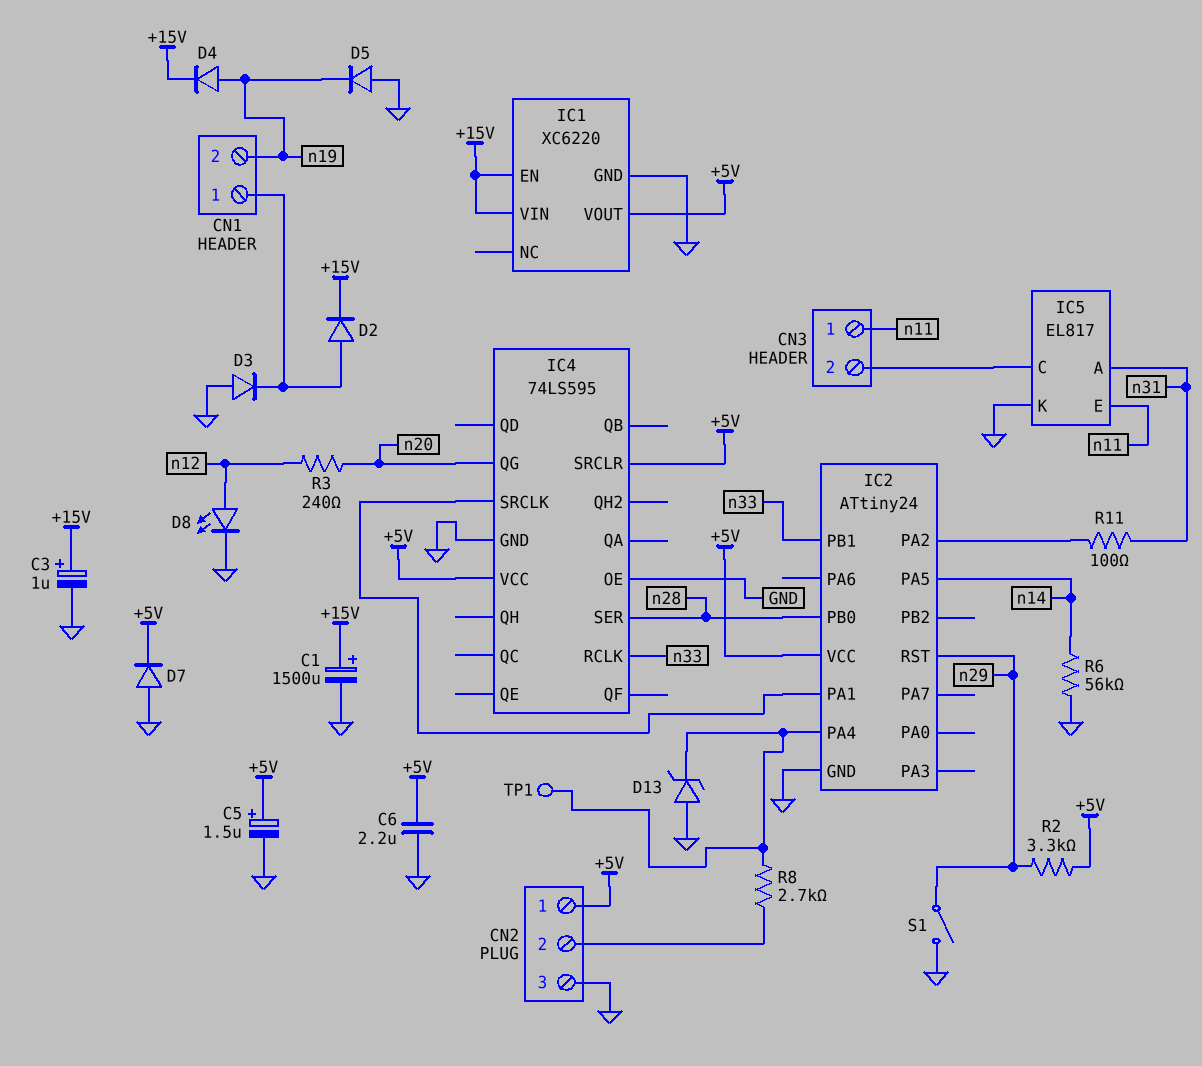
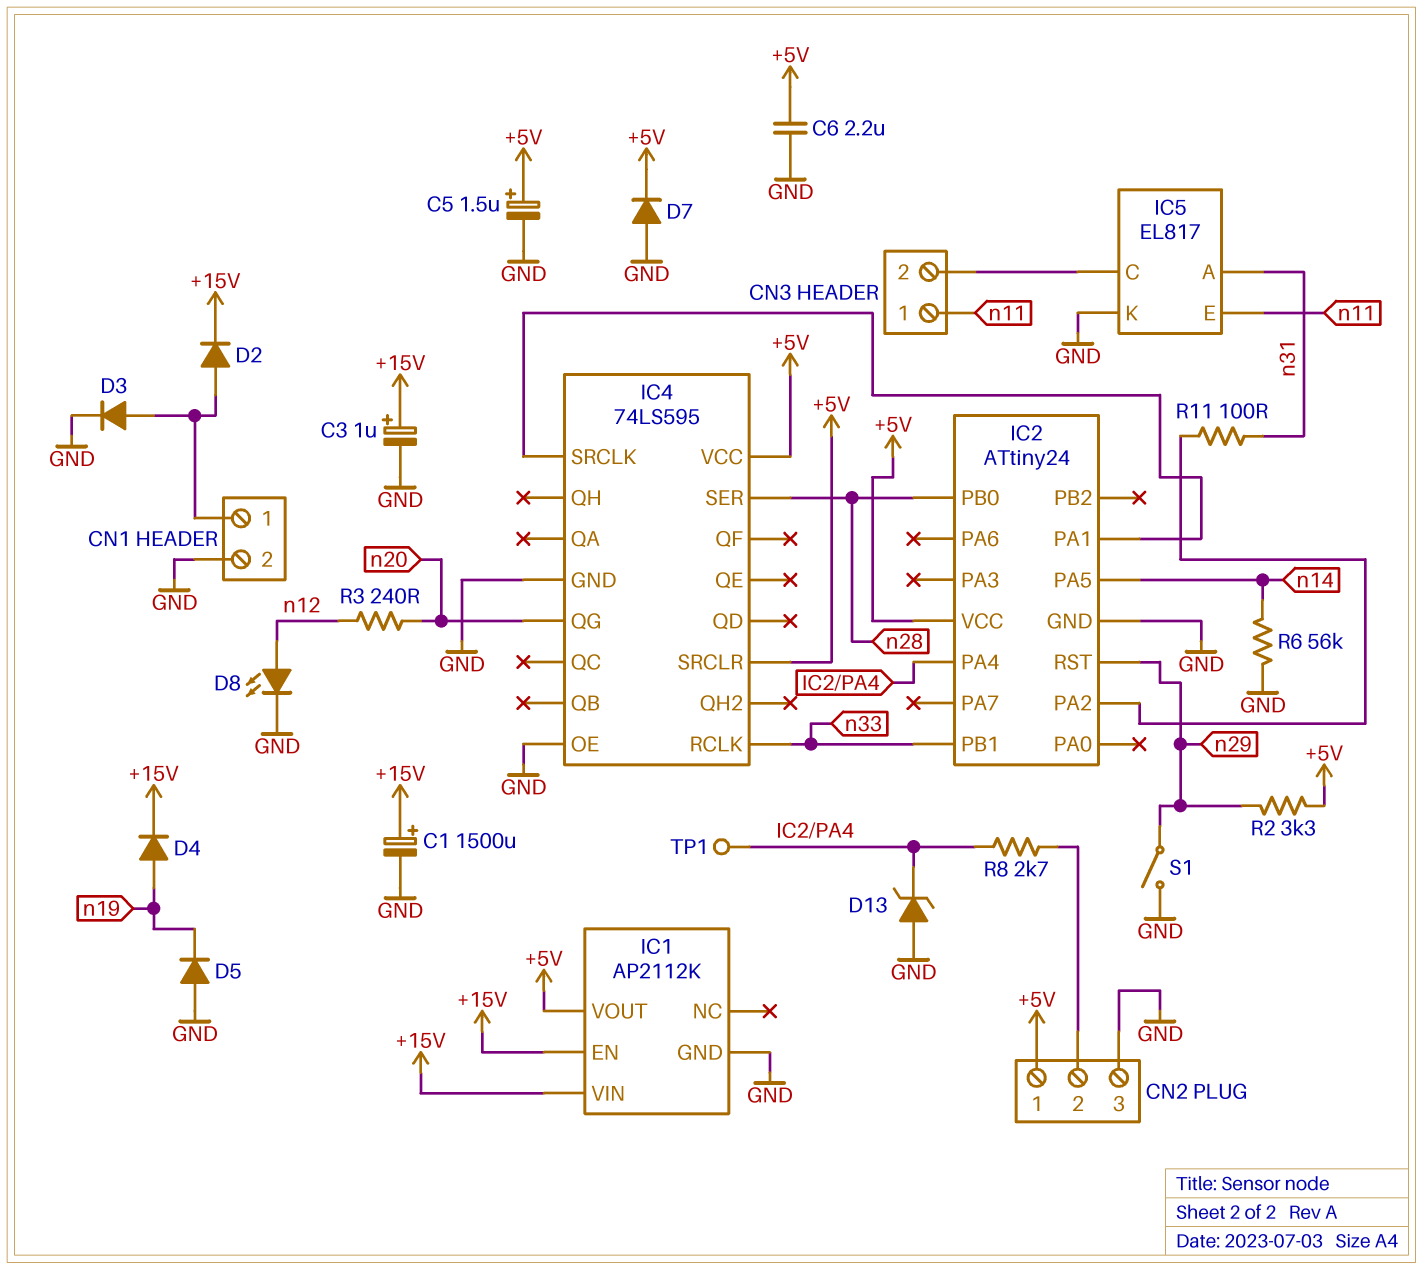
CN1 pin 2: n19 -> GND
D3: diode (A GND, K CN1/1) -> diode (A CN1/1, K GND)
IC1: XC6220 -> AP2112K

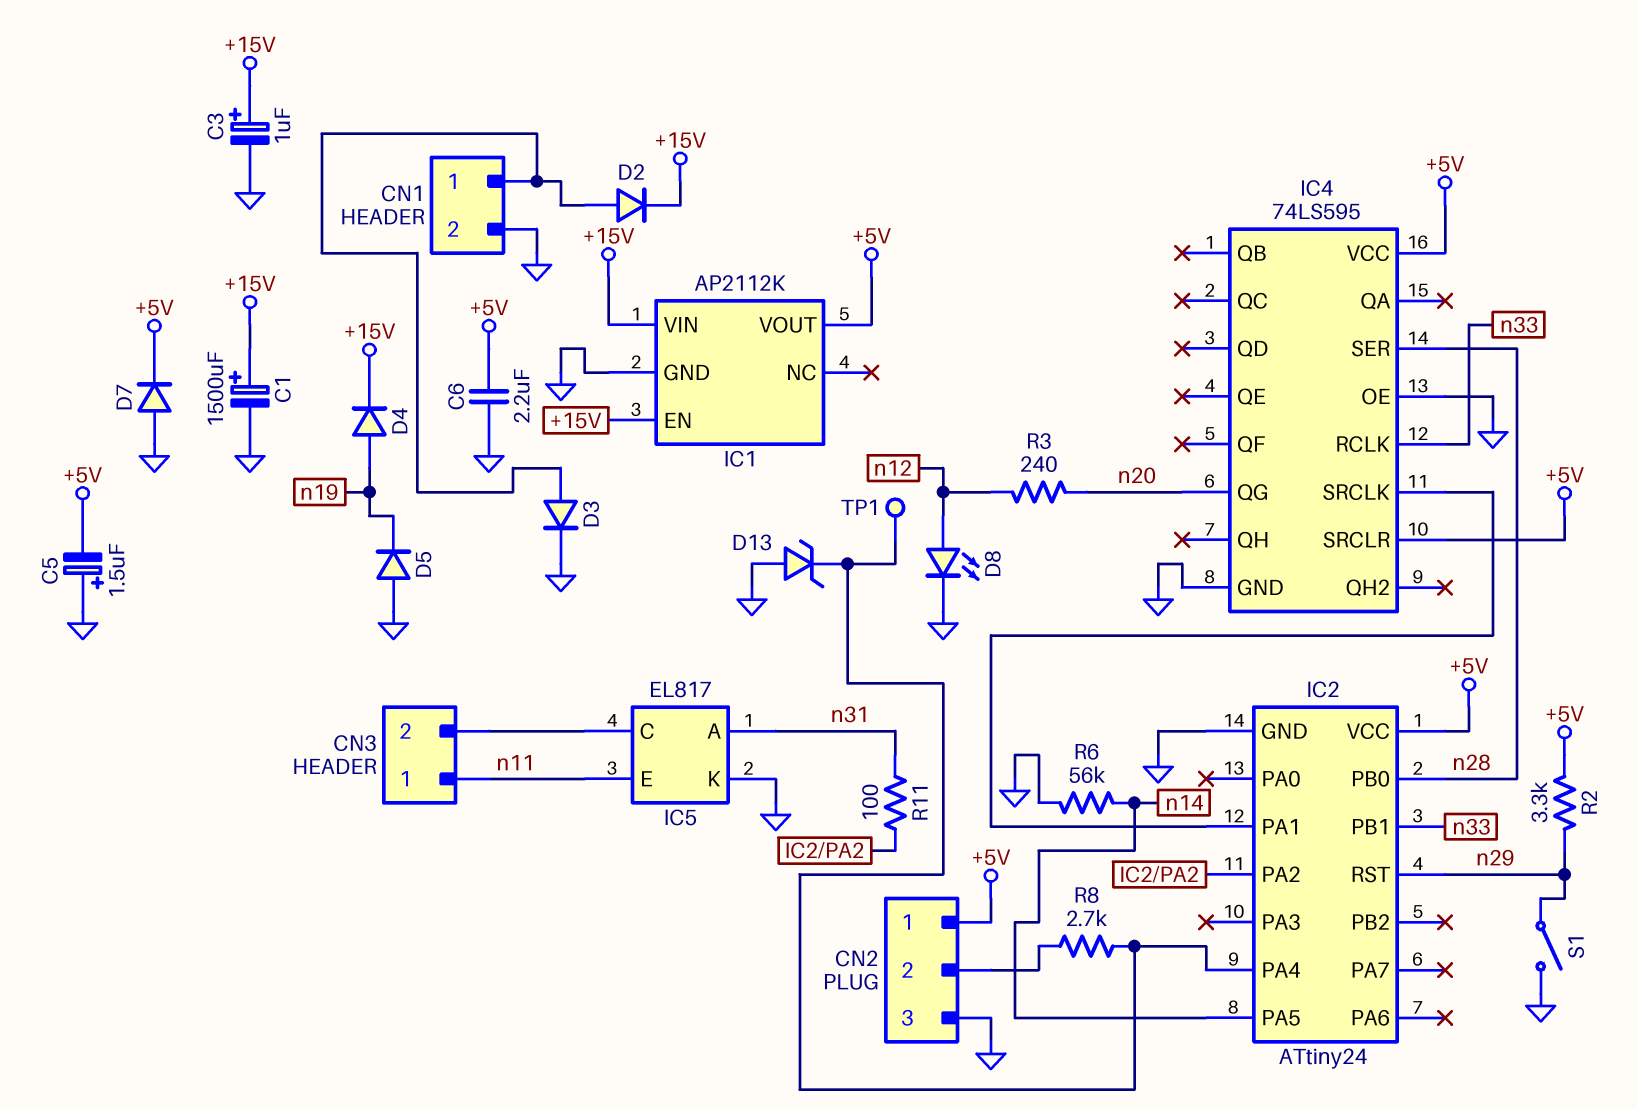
C5: 1.5uF (plus +5V, minus GND) -> 1.5uF (plus GND, minus +5V)

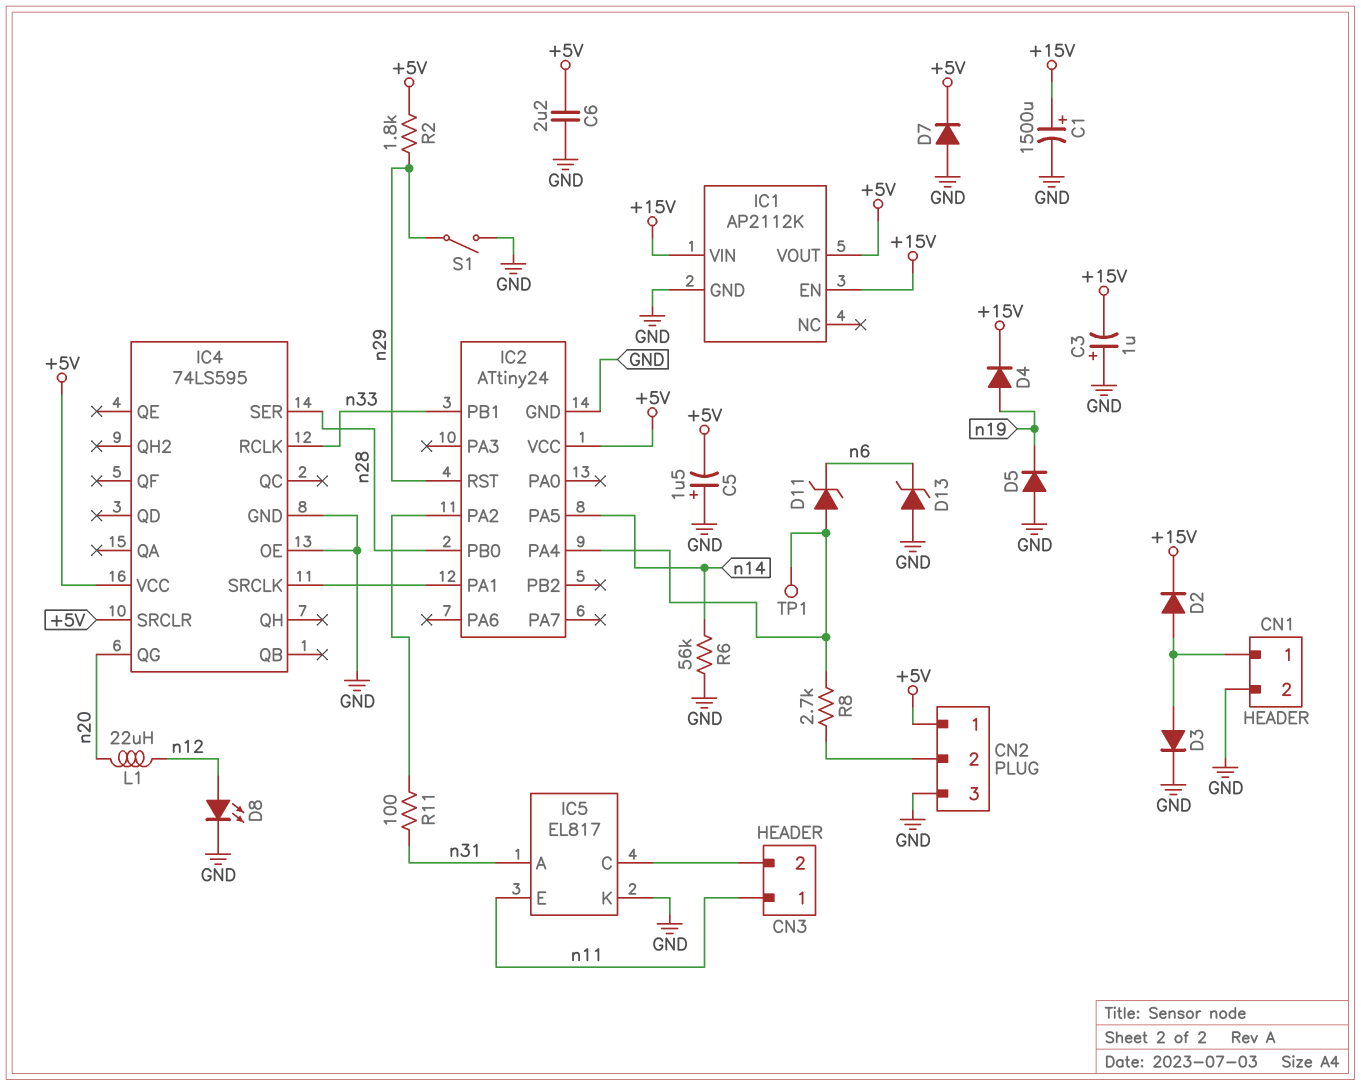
C3: 1uF (plus +15V, minus GND) -> 1uF (plus GND, minus +15V)
D11: none -> zener (A IC2/PA4, K n6)
D13: zener (A GND, K IC2/PA4) -> zener (A GND, K n6)
L1: none -> 22uH (n12, n20)
R2: 3.3k (+5V, n29) -> 1.8k (+5V, n29)
R3: 240 (n12, n20) -> none

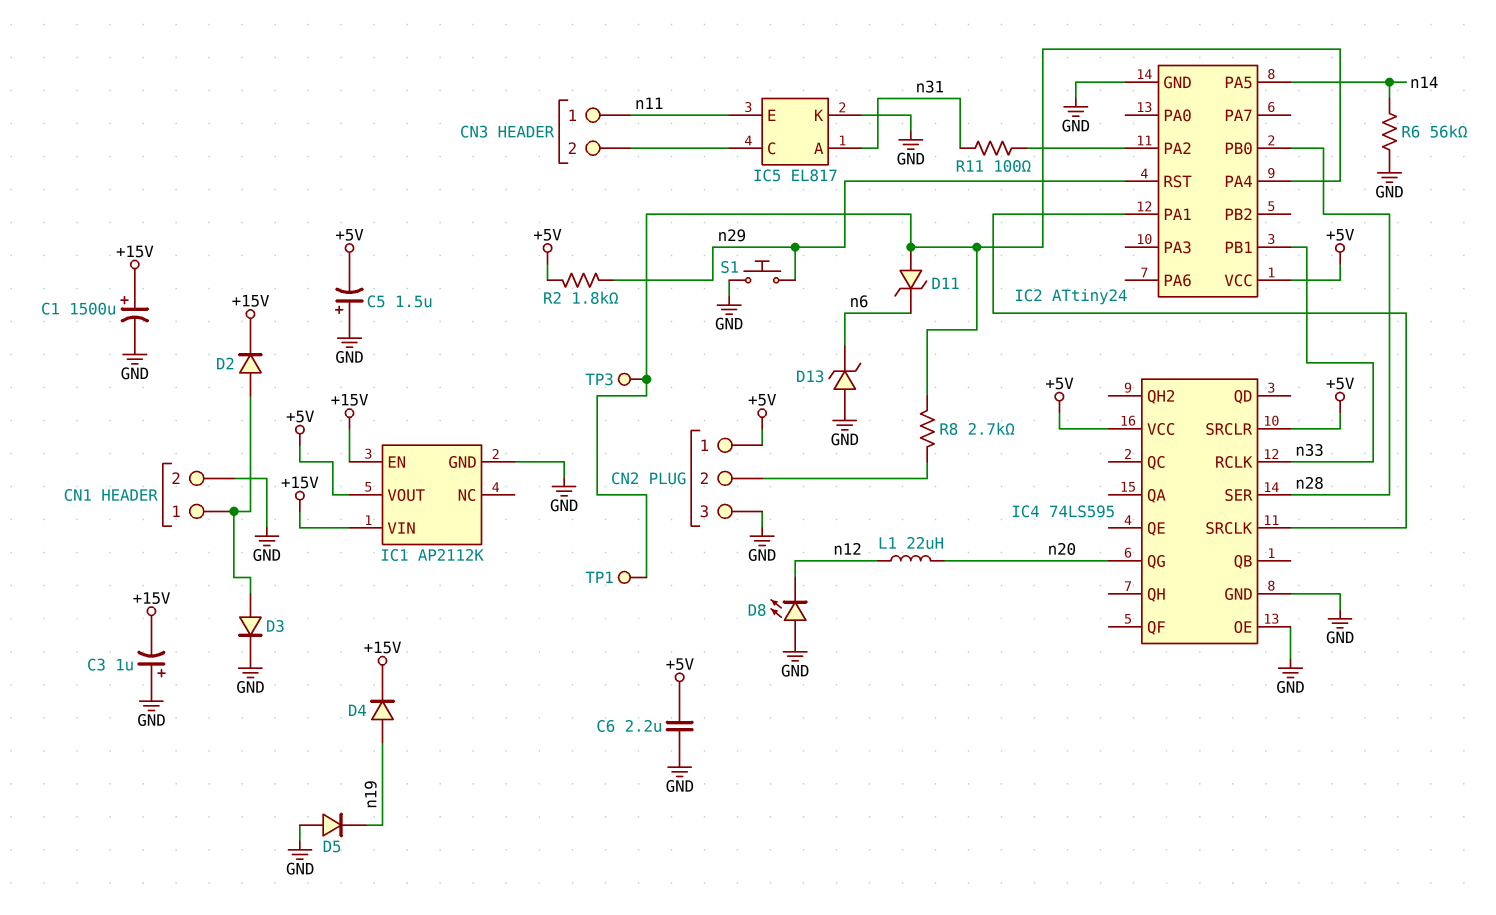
D7: diode (A GND, K +5V) -> none
D8: LED (A n12, K GND) -> LED (A GND, K n12)
S1: switch (GND, n29) -> button (GND, n29)
TP3: none -> test point (IC2/PA4)

